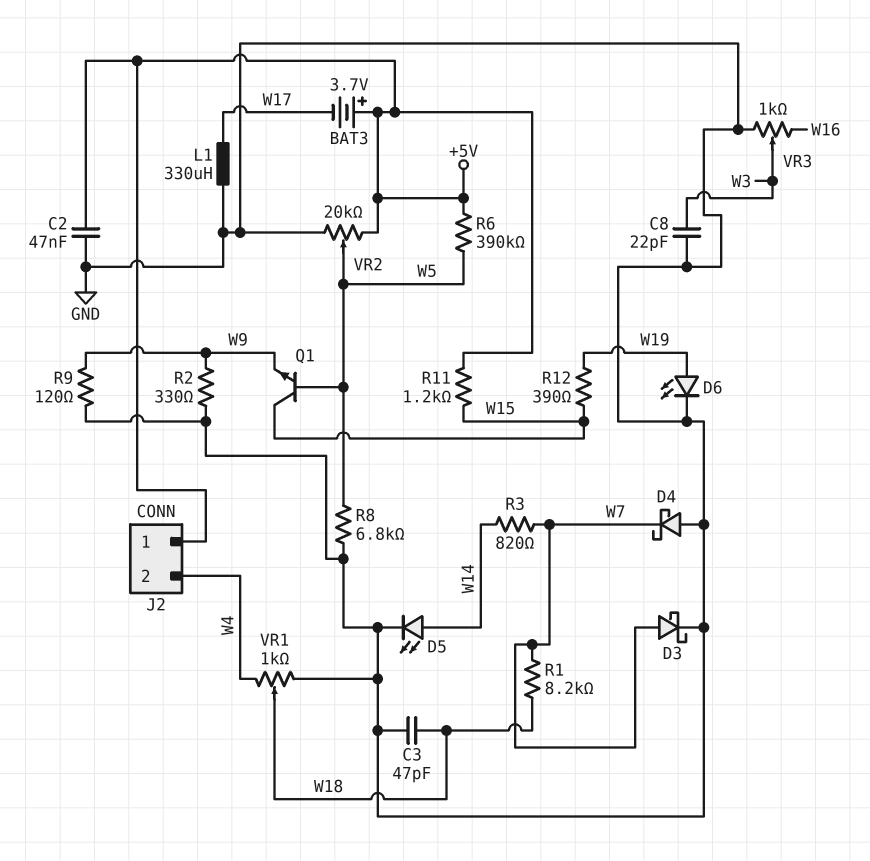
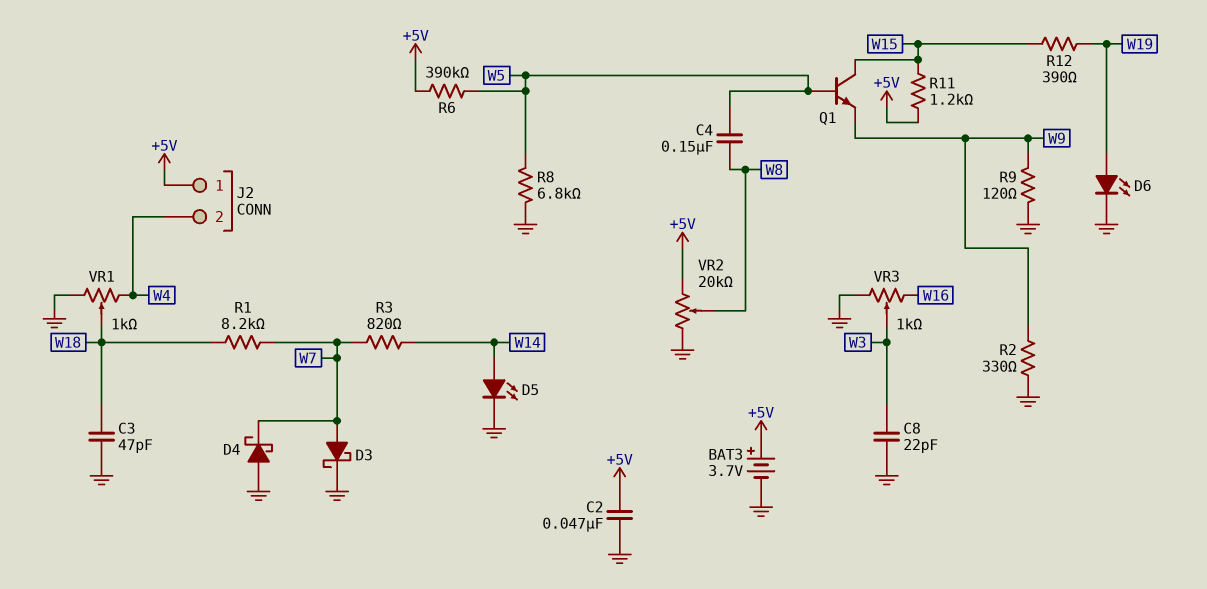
BAT3: 3.7V (plus +5V, minus W17) -> 3.7V (plus +5V, minus GND)
C4: none -> 150nF (W5, W8)
L1: 330uH (GND, W17) -> none
VR2: 20k (+5V, GND, wiper W5) -> 20k (+5V, GND, wiper W8)

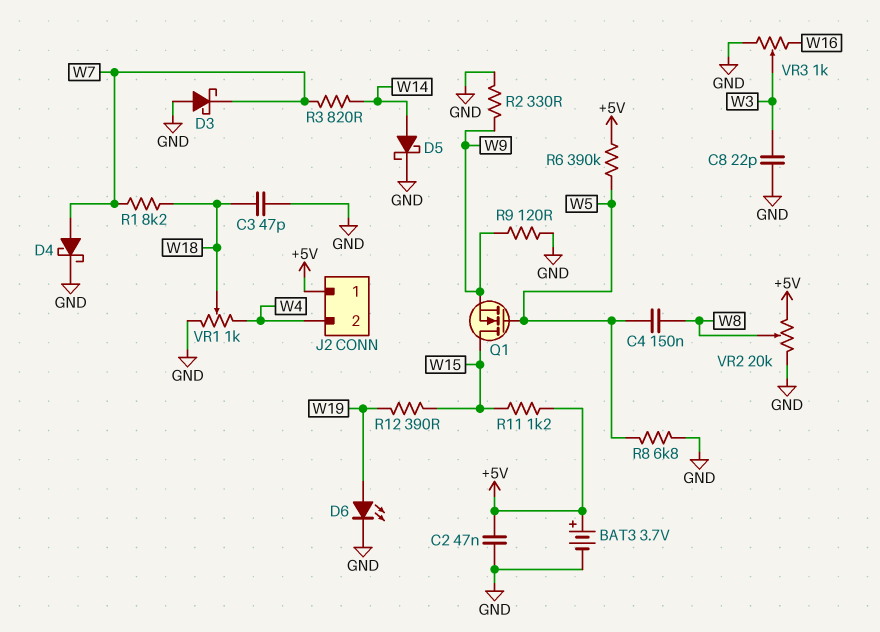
D3: schottky (A W7, K GND) -> schottky (A GND, K W7)
D4: schottky (A GND, K W7) -> schottky (A W7, K GND)
D5: LED (A W14, K GND) -> schottky (A W14, K GND)
Q1: NPN (B W5, C W15, E W9) -> NMOS (G W5, D W15, S W9)

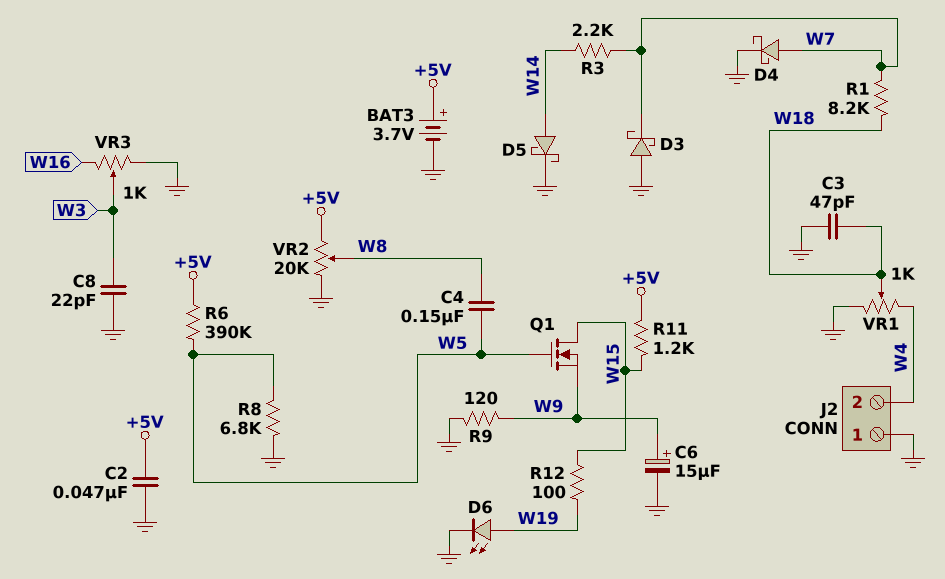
C6: none -> 15uF (plus W9, minus GND)
J2 pin 1: +5V -> GND
R2: 330 (GND, W9) -> none
R3: 820 (W7, W14) -> 2.2k (W7, W14)
R12: 390 (W15, W19) -> 100 (W15, W19)

